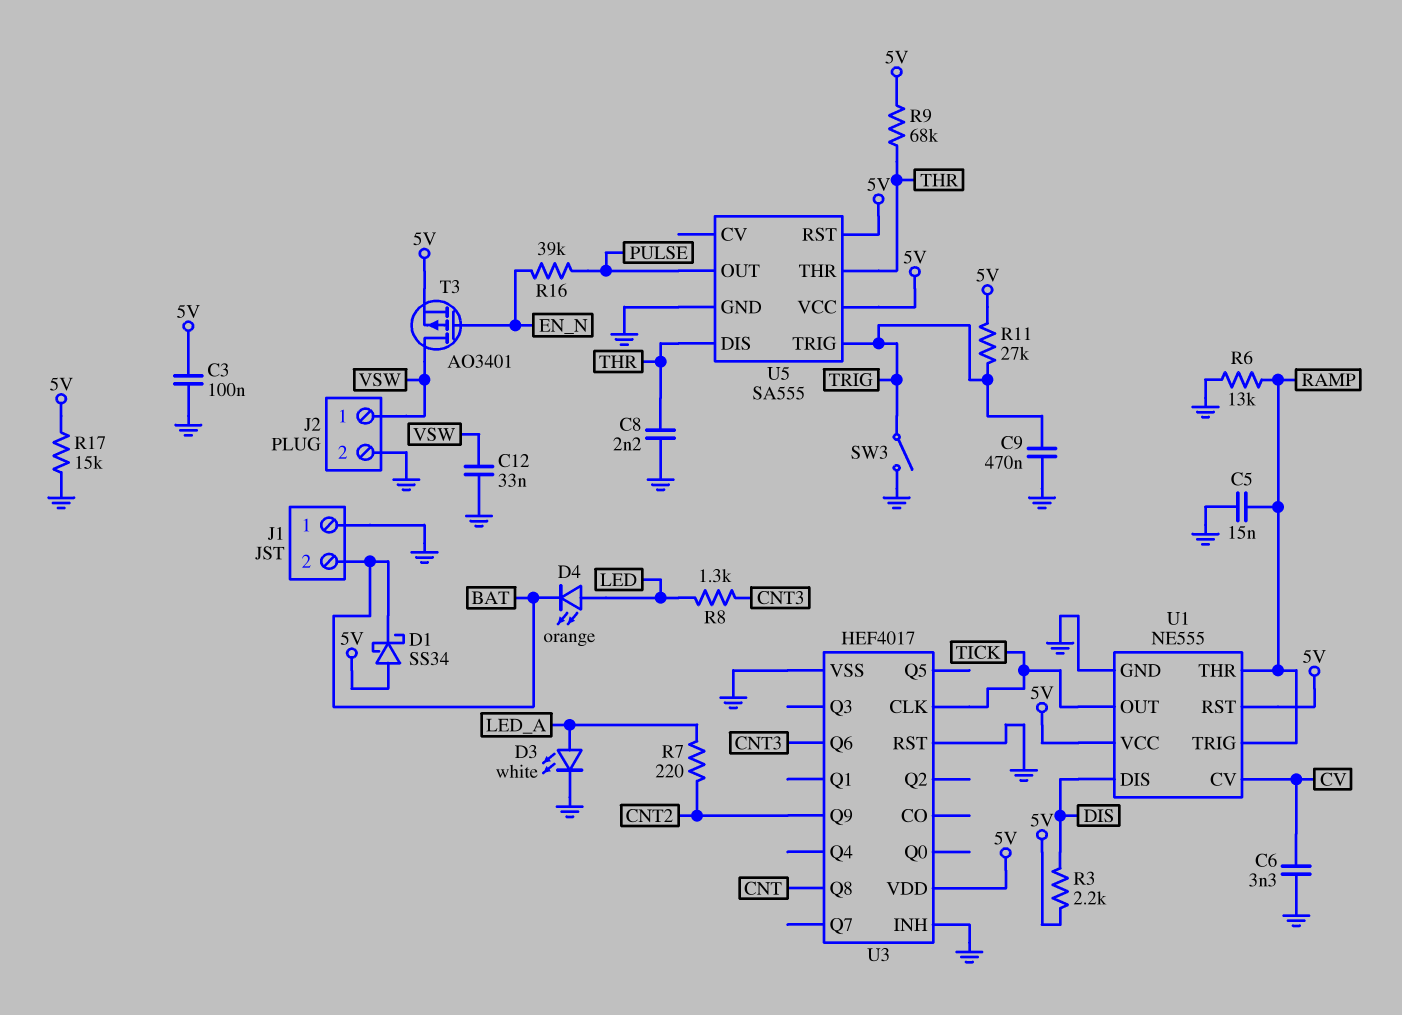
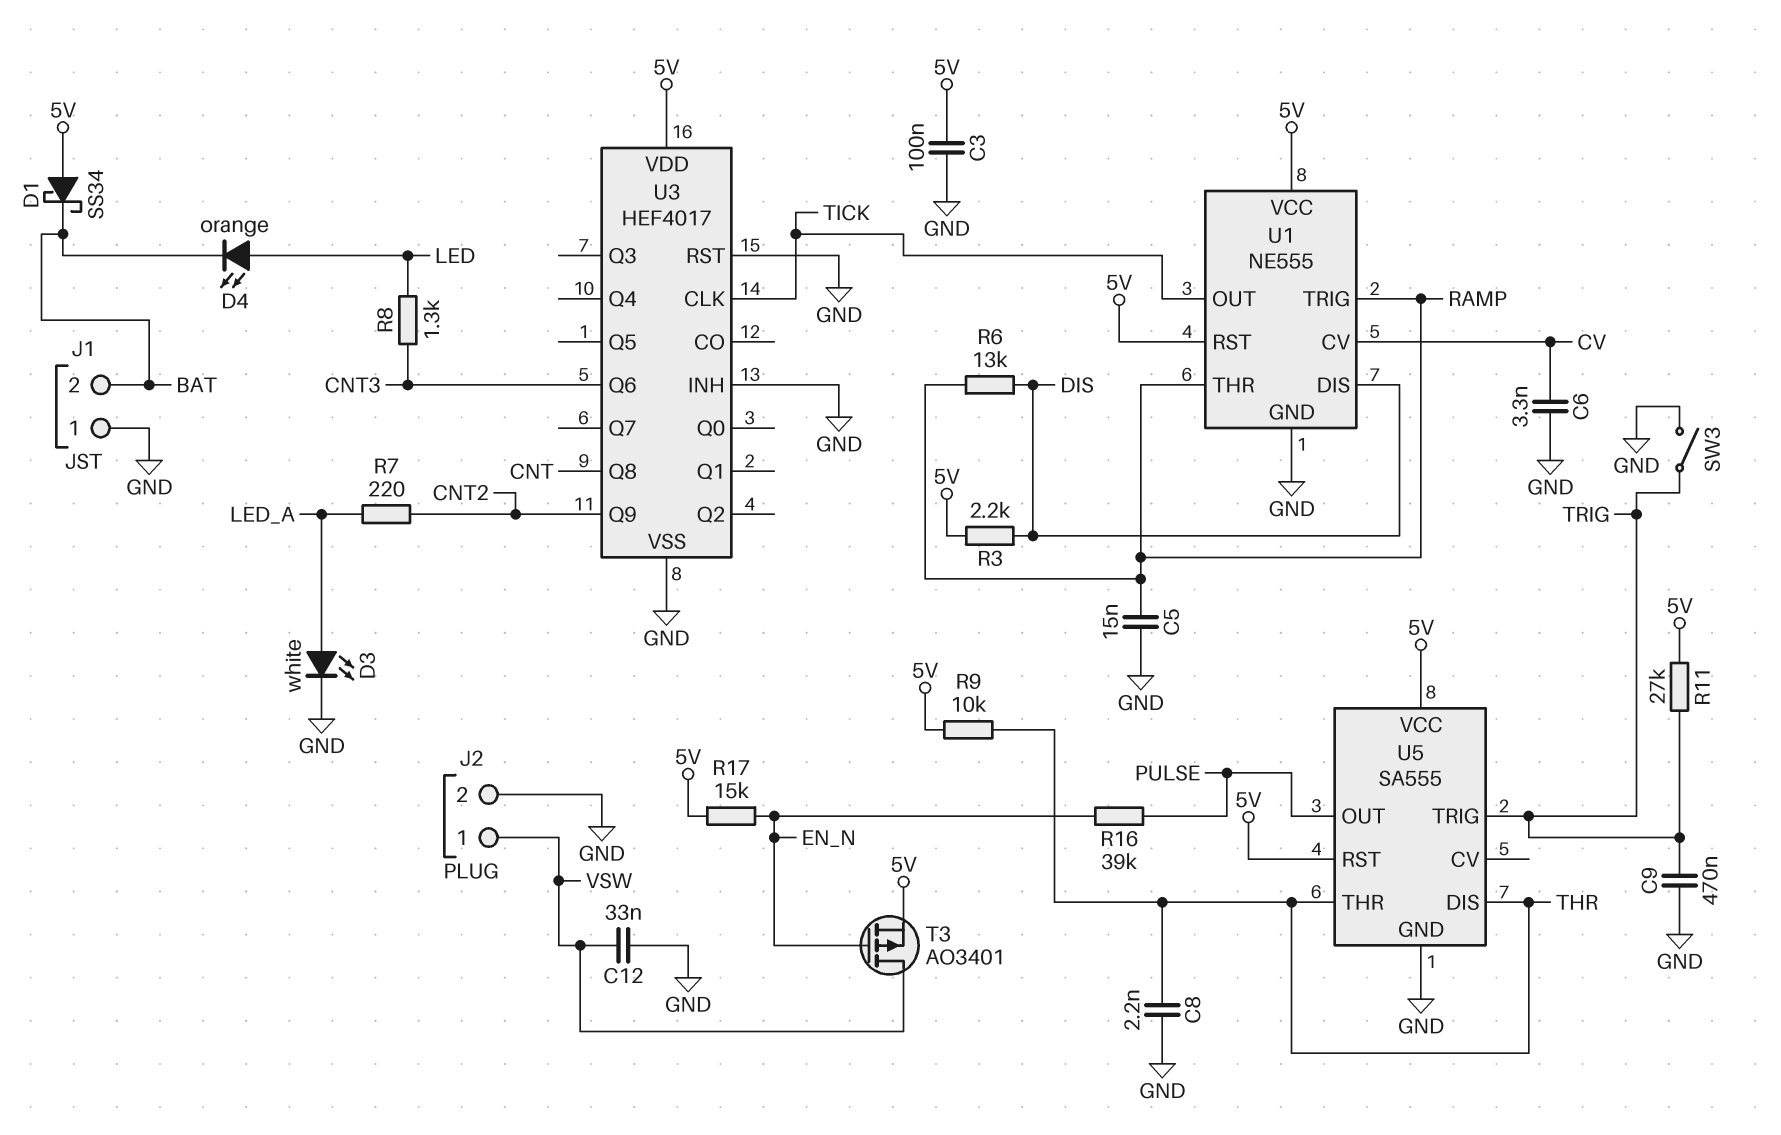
R6: 13k (GND, RAMP) -> 13k (DIS, RAMP)
R9: 68k (5V, THR) -> 10k (5V, THR)
R17: 15k (5V, GND) -> 15k (5V, EN_N)

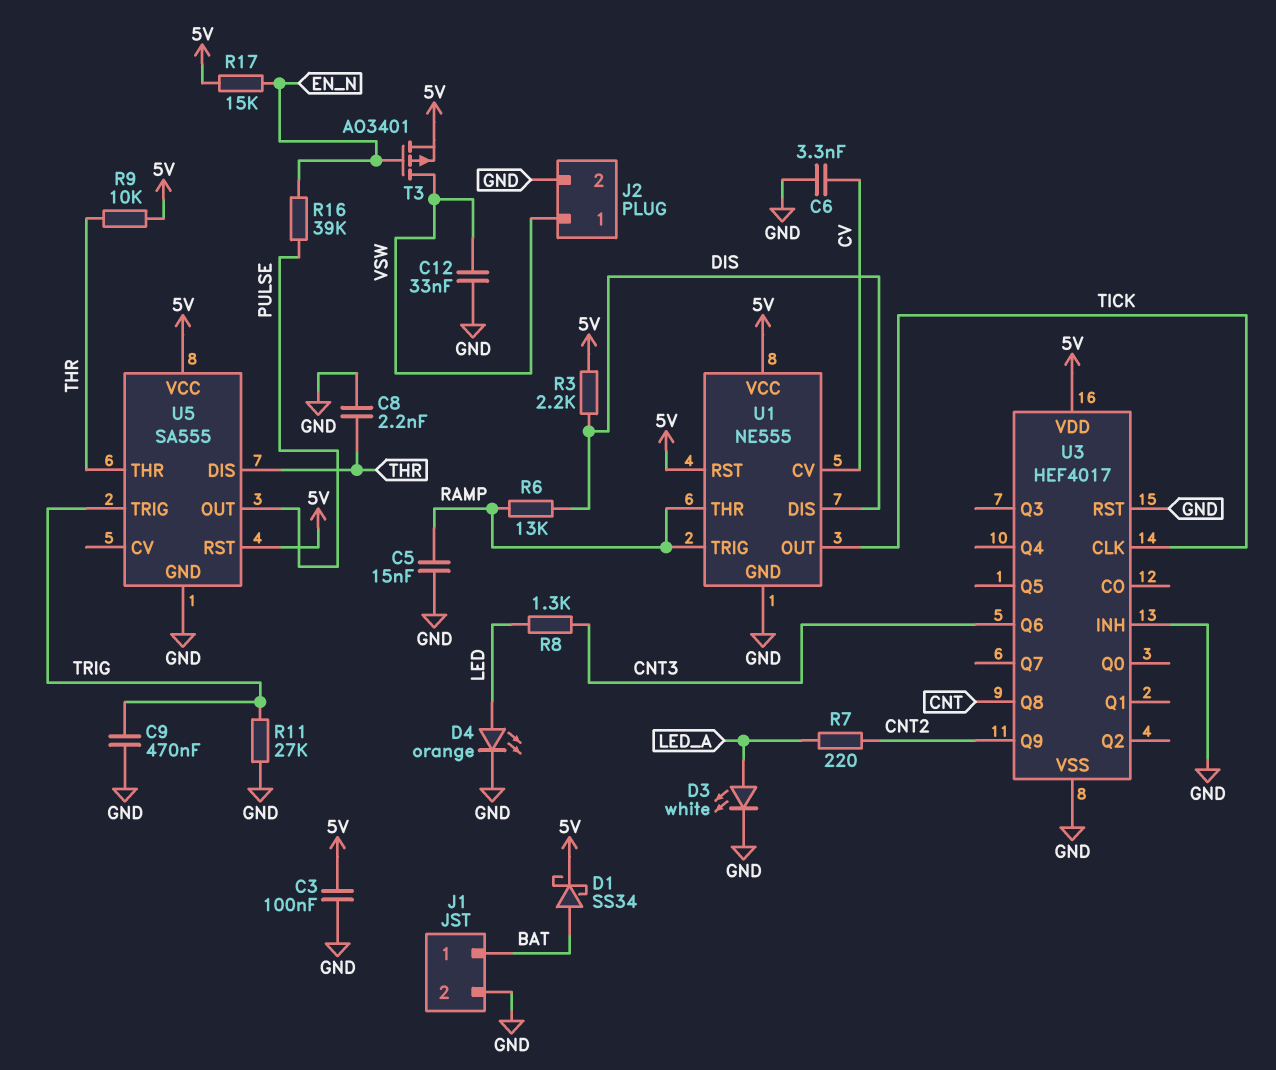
D1: schottky SS34 (A 5V, K BAT) -> schottky SS34 (A BAT, K 5V)
D4: LED orange (A LED, K BAT) -> LED orange (A LED, K GND)
J1 pin 1: GND -> BAT
J1 pin 2: BAT -> GND
R11: 27k (5V, TRIG) -> 27k (GND, TRIG)
SW3: switch (GND, TRIG) -> none

